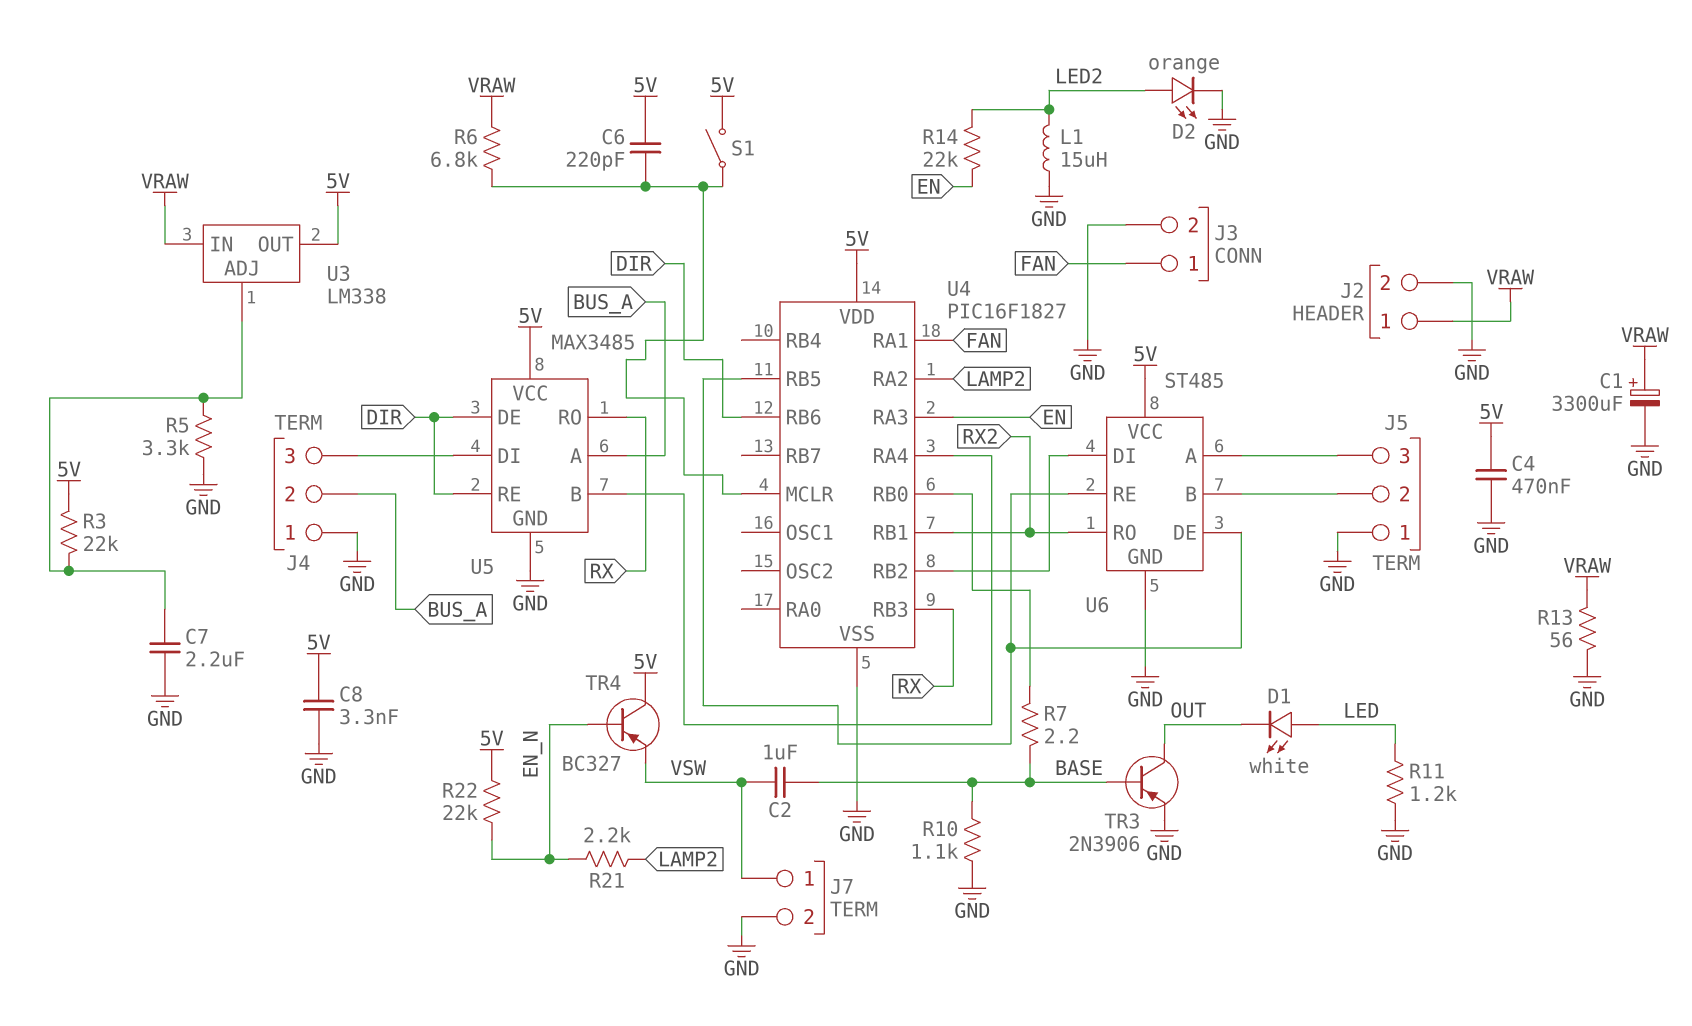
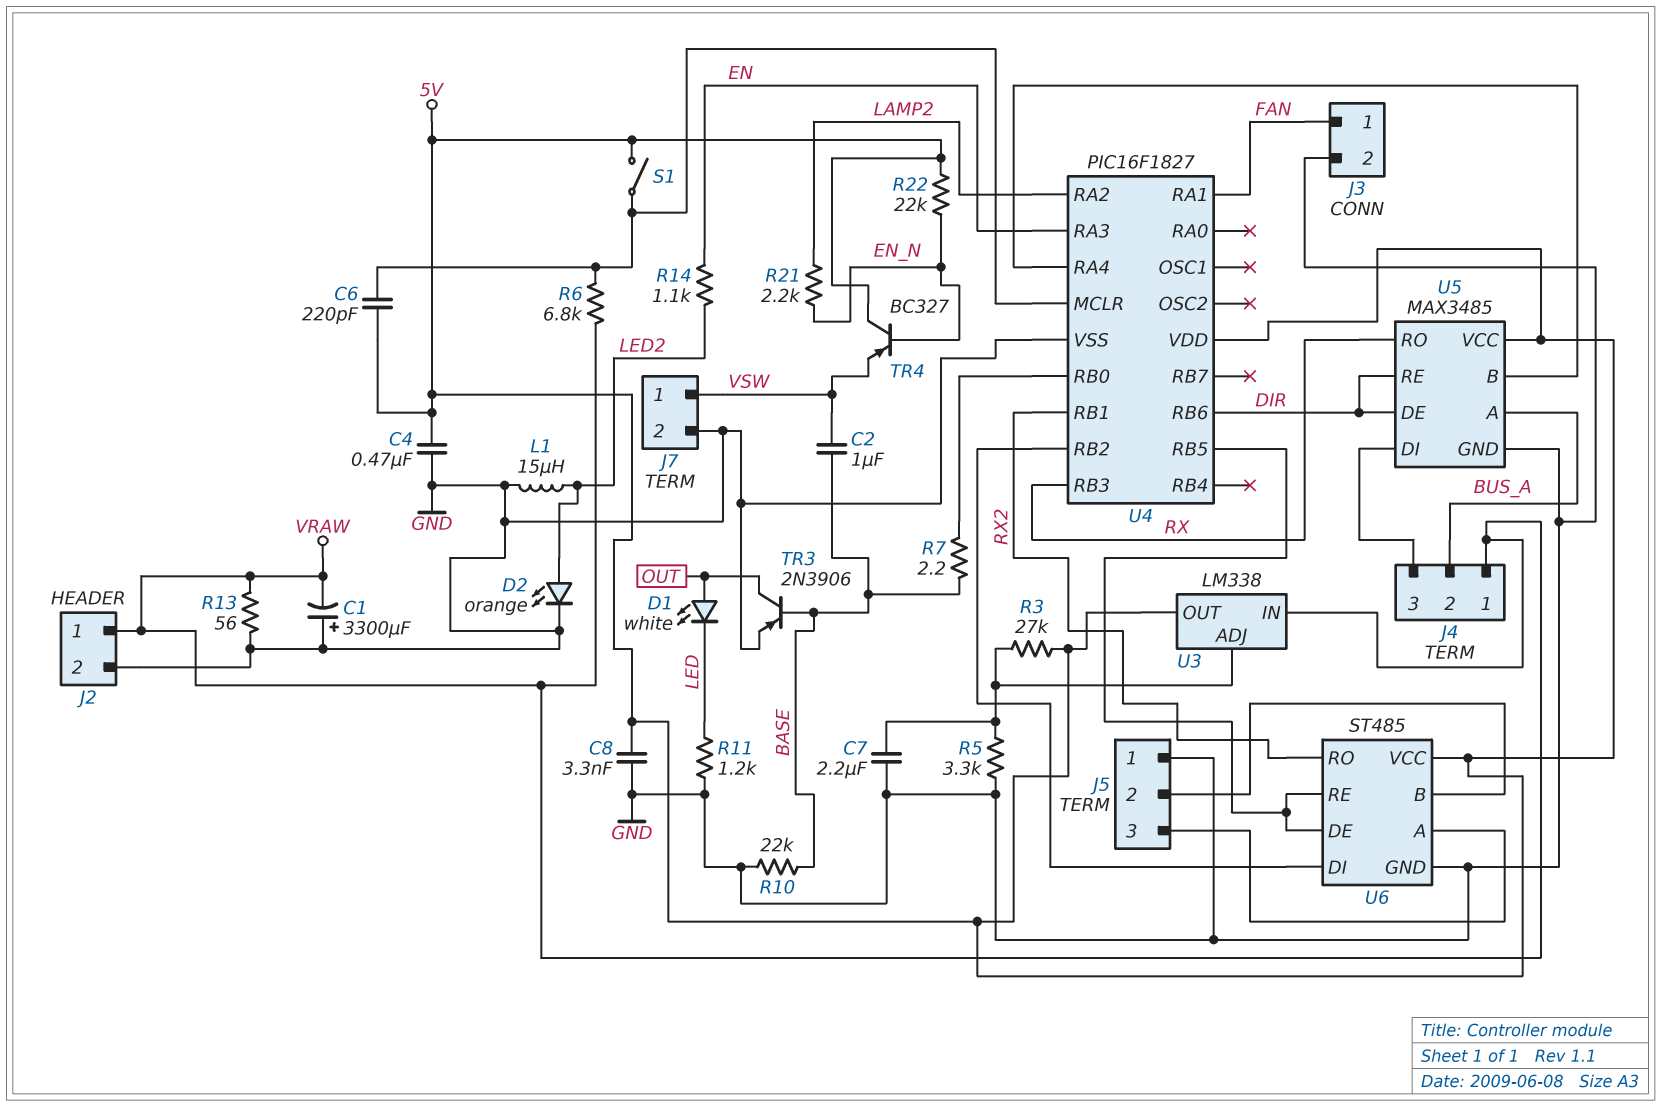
C1: 3300uF (plus VRAW, minus GND) -> 3300uF (plus GND, minus VRAW)
D1: LED white (A LED, K OUT) -> LED white (A OUT, K LED)
J4 pin 1: GND -> VRAW
R3: 22k (5V, U3/ADJ) -> 27k (5V, U3/ADJ)
R10: 1.1k (BASE, GND) -> 22k (BASE, GND)
R14: 22k (EN, LED2) -> 1.1k (EN, LED2)

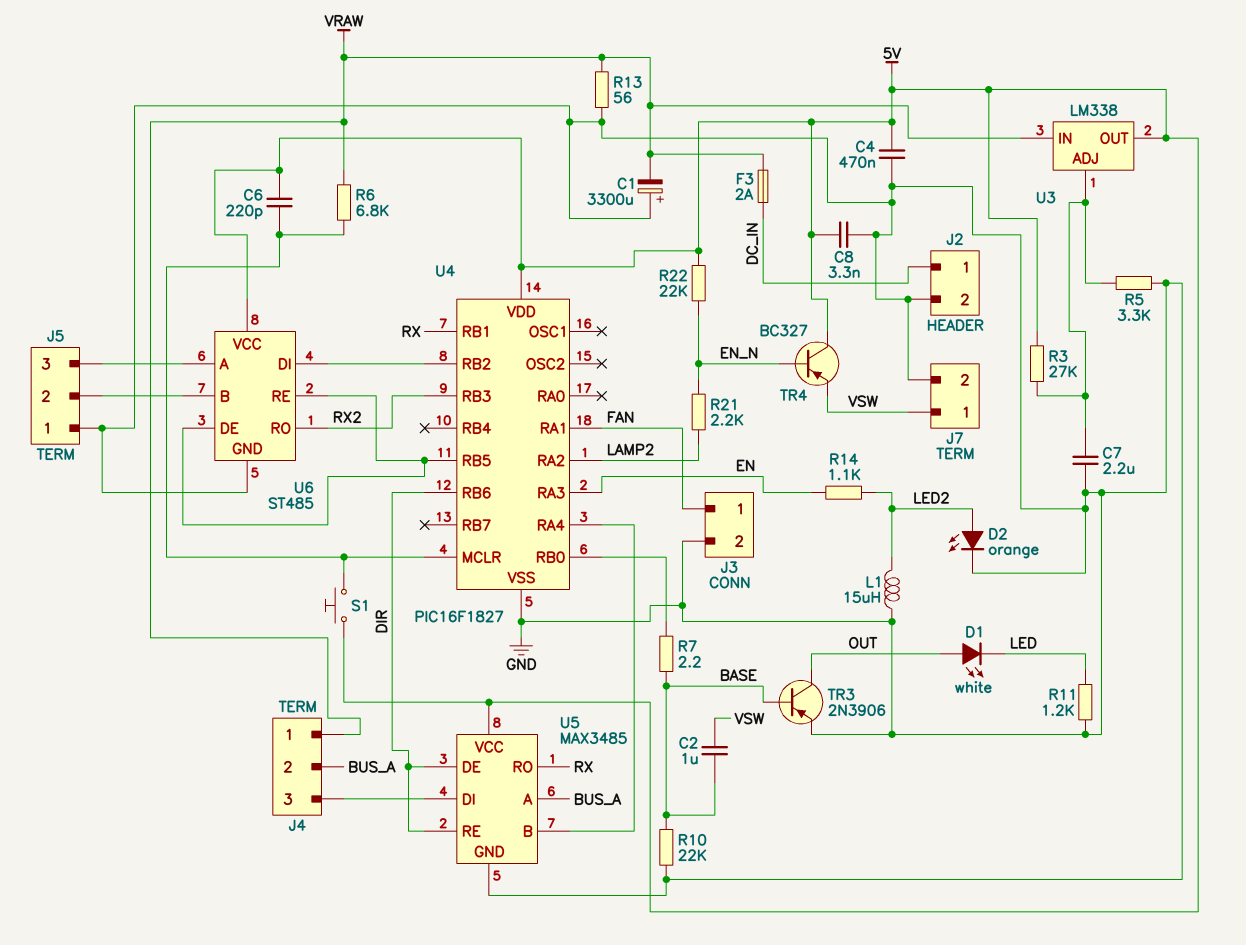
F3: none -> 2A (DC_IN, VRAW)
J2 pin 1: VRAW -> DC_IN
S1: switch (5V, U4/MCLR) -> button (5V, U4/MCLR)
U4 pin RB1: RX2 -> RX
U4 pin RB3: RX -> RX2

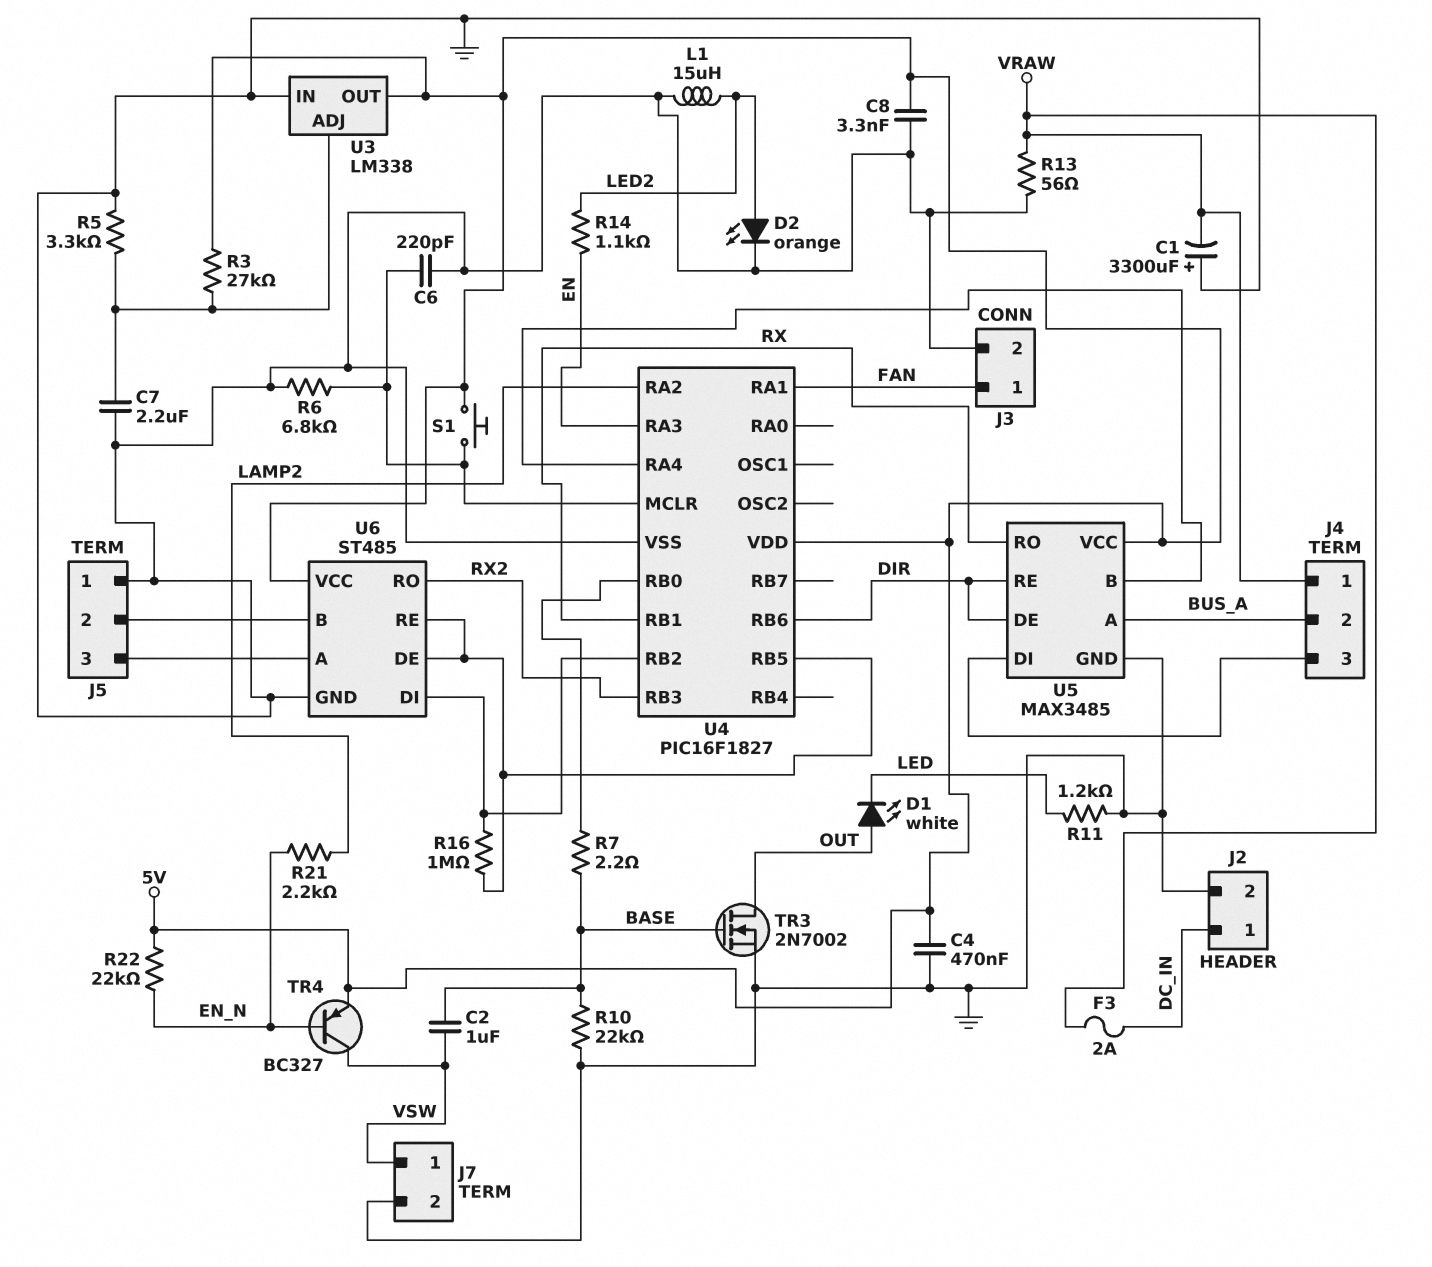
C6: 220pF (5V, U4/MCLR) -> 220pF (GND, U4/MCLR)
R6: 6.8k (U4/MCLR, VRAW) -> 6.8k (GND, U4/MCLR)
R16: none -> 1M (U4/RB2, U4/RB5)
TR3: PNP 2N3906 (B BASE, C OUT, E GND) -> NMOS 2N7002 (G BASE, D OUT, S GND)
TR4: PNP BC327 (B EN_N, C 5V, E VSW) -> PNP BC327 (B EN_N, C VSW, E 5V)
U3 pin IN: VRAW -> GND

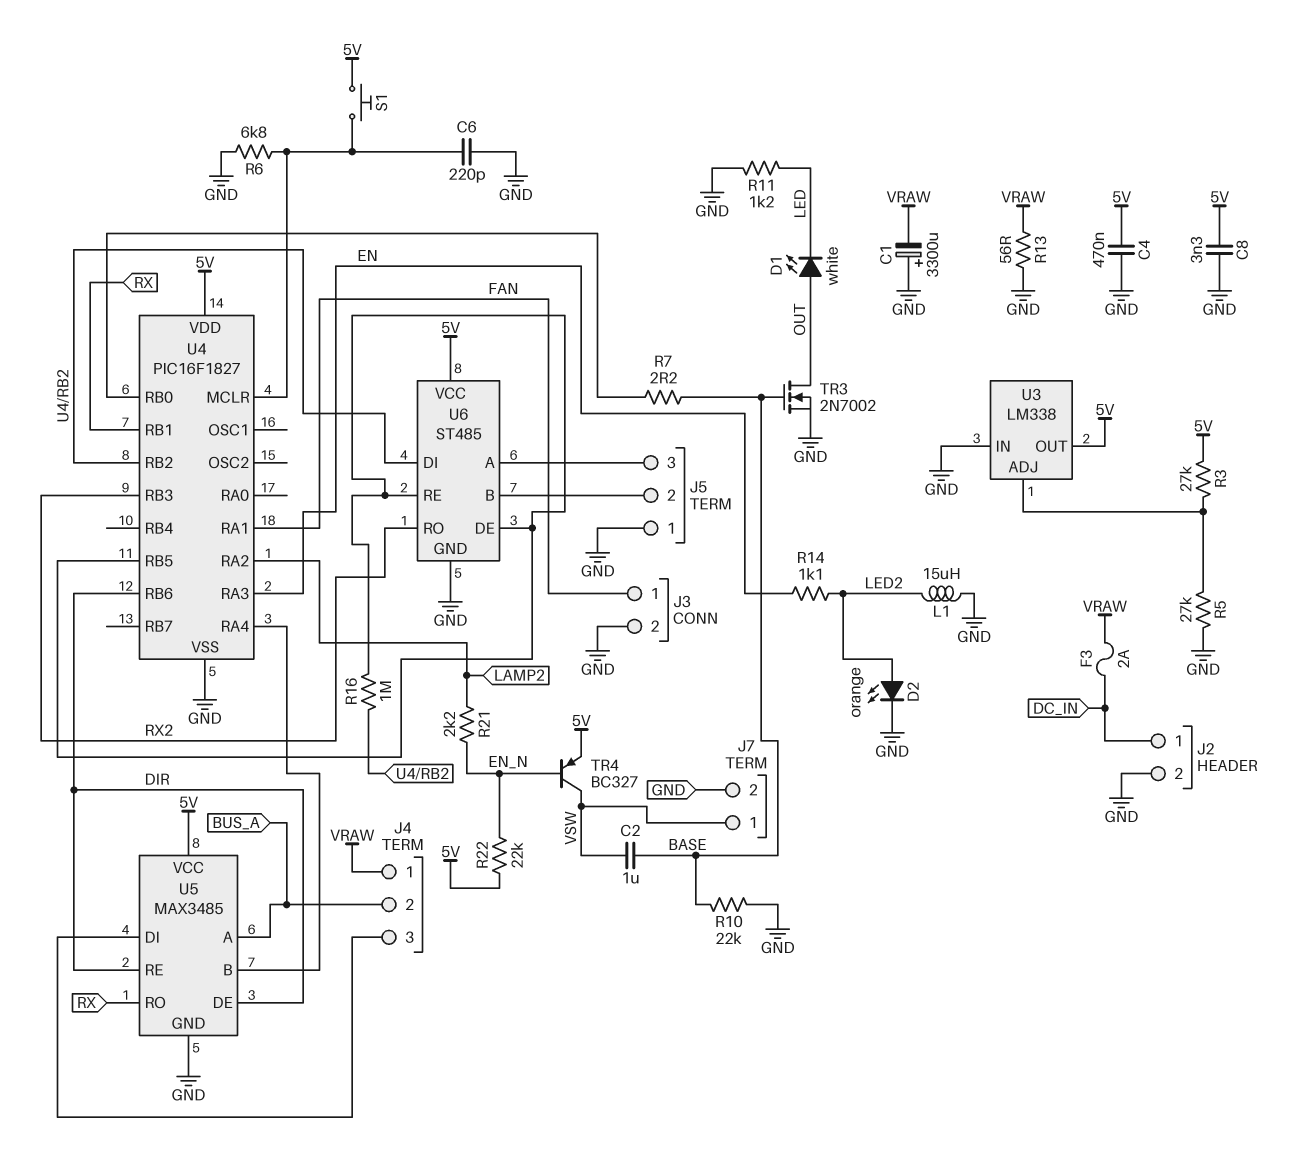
C7: 2.2uF (GND, U3/ADJ) -> none
R5: 3.3k (GND, U3/ADJ) -> 27k (GND, U3/ADJ)

